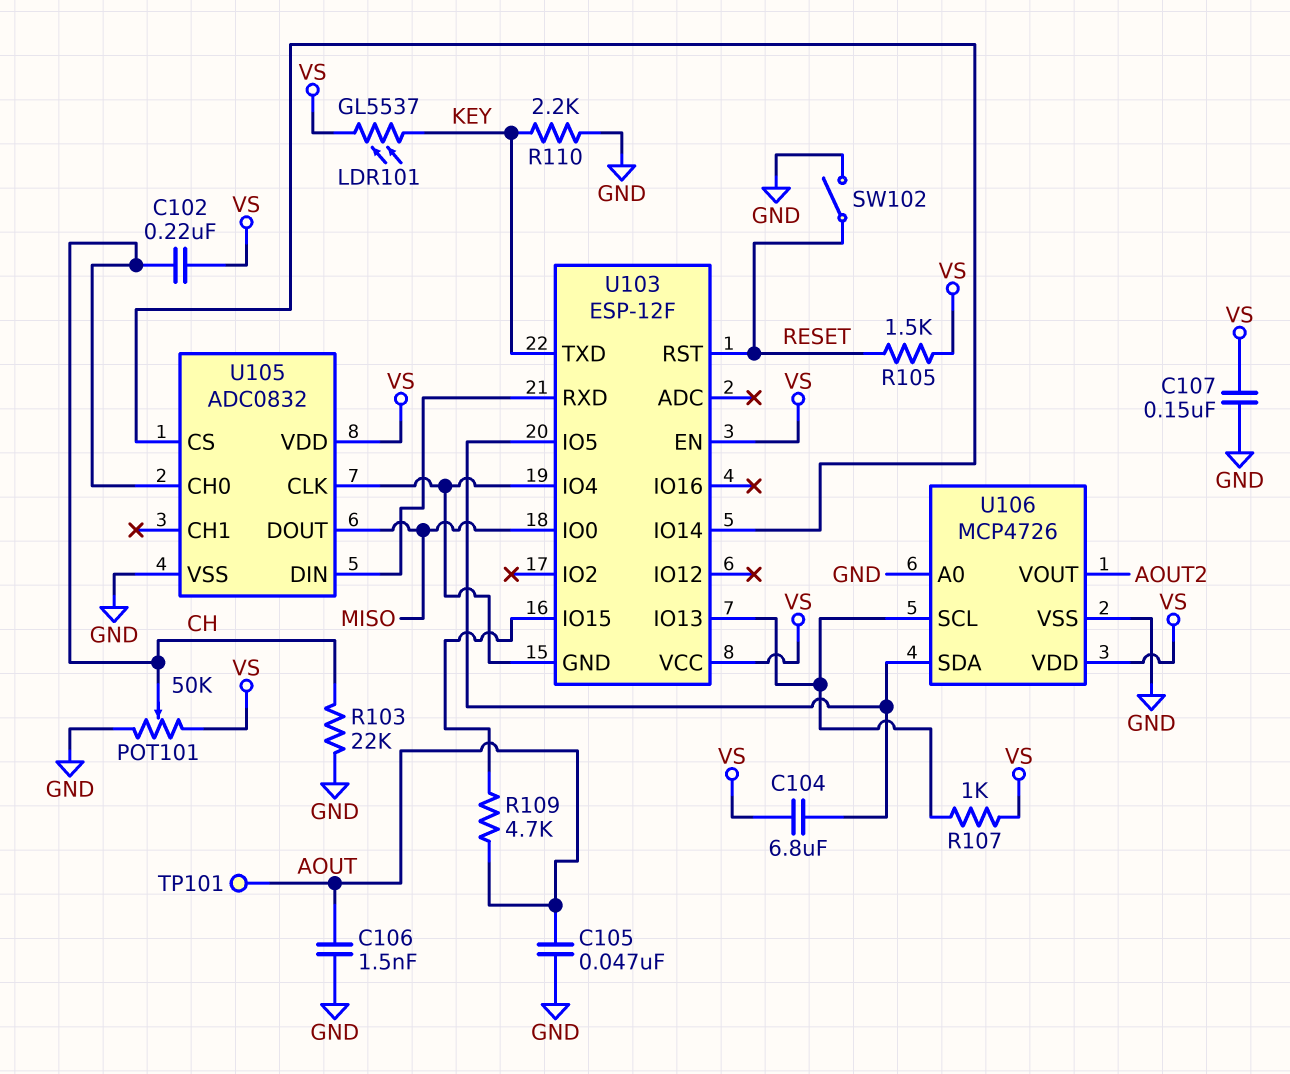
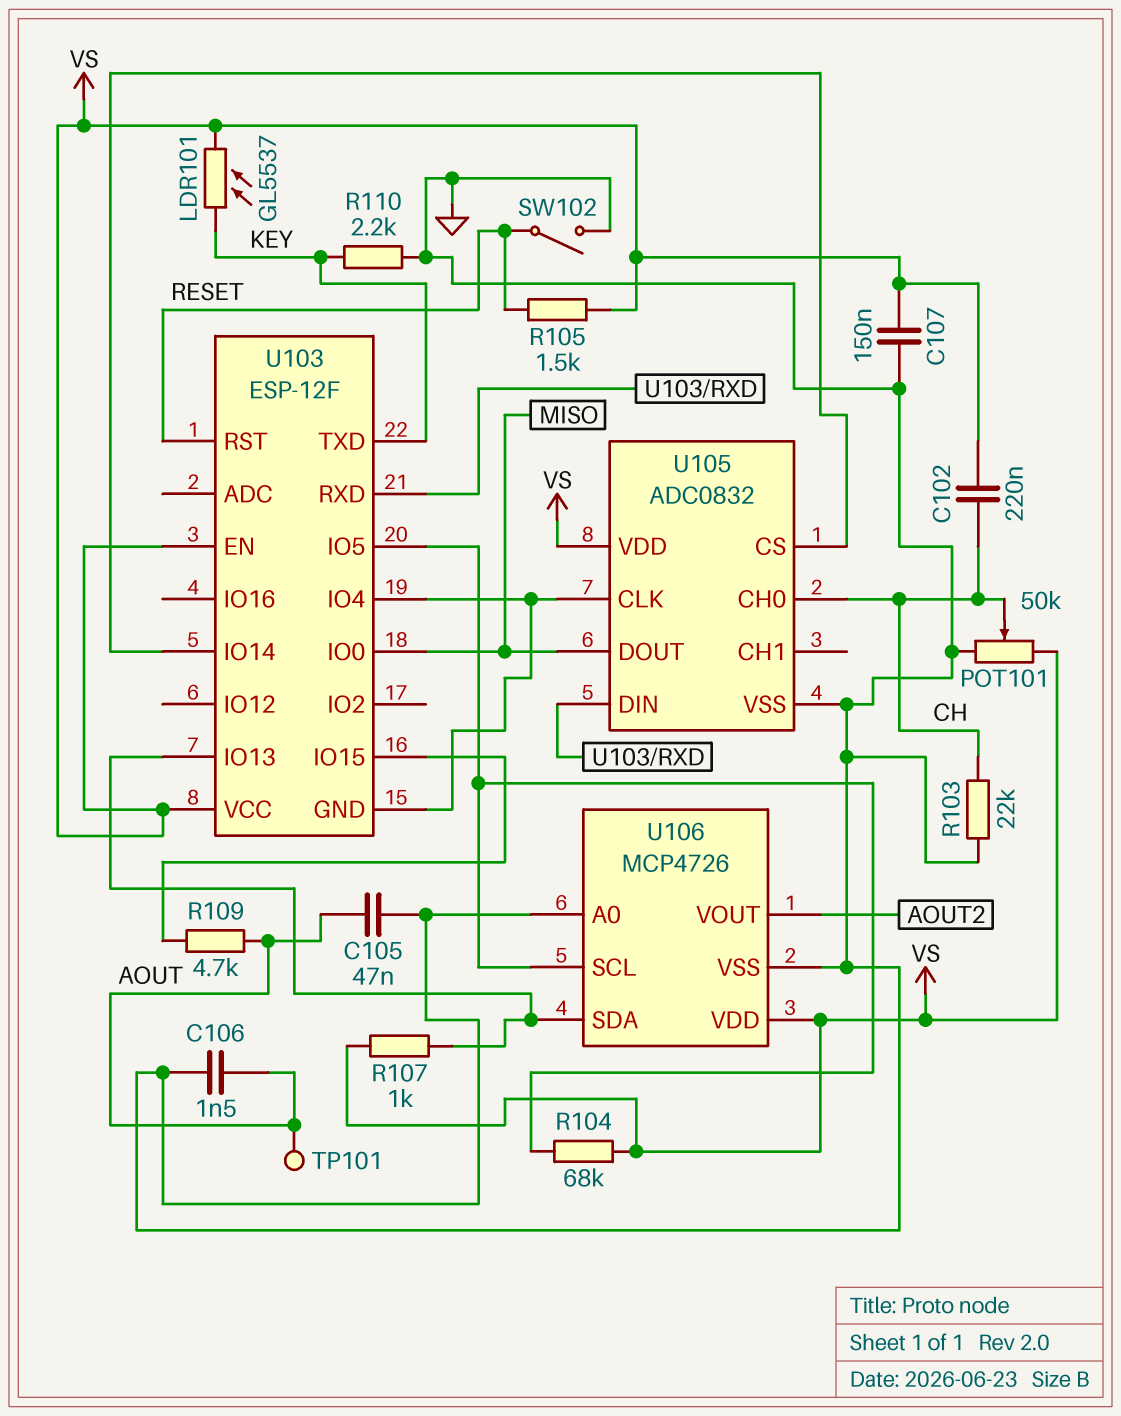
C104: 6.8uF (U103/IO5, VS) -> none
R104: none -> 68k (U103/IO5, VS)
U106 pin SCL: U103/IO13 -> U103/IO5
U106 pin SDA: U103/IO5 -> U103/IO13

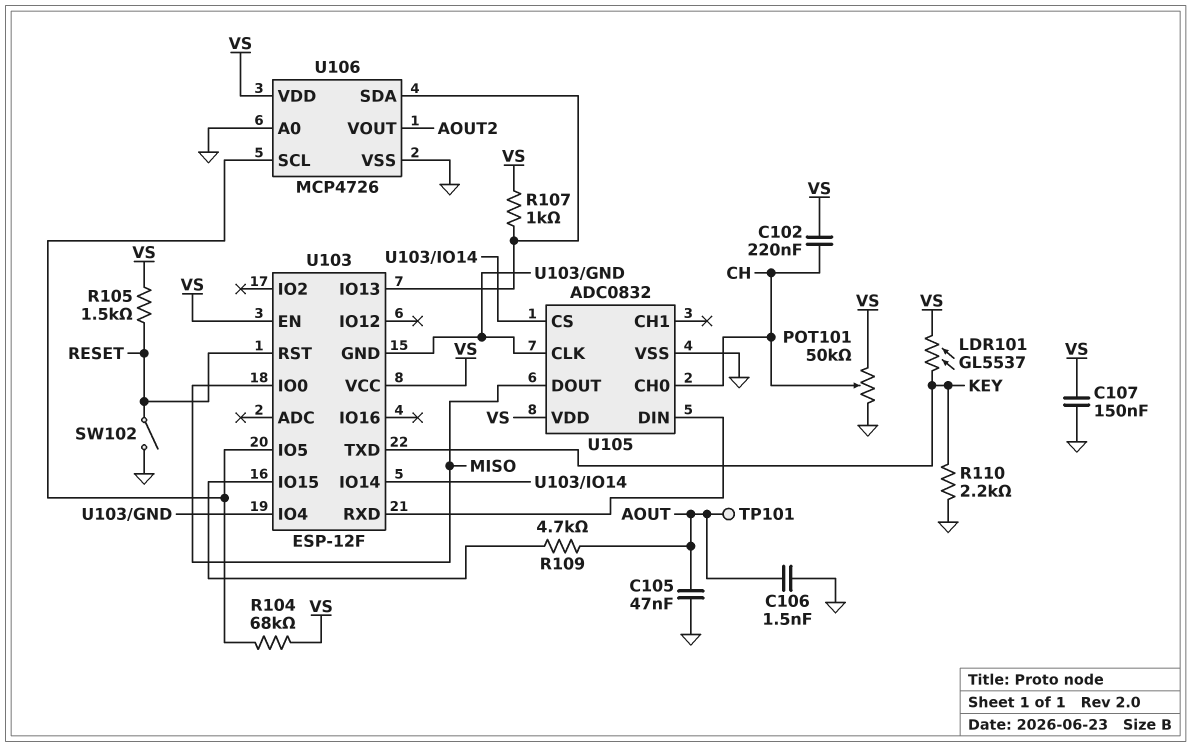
R103: 22k (CH, GND) -> none

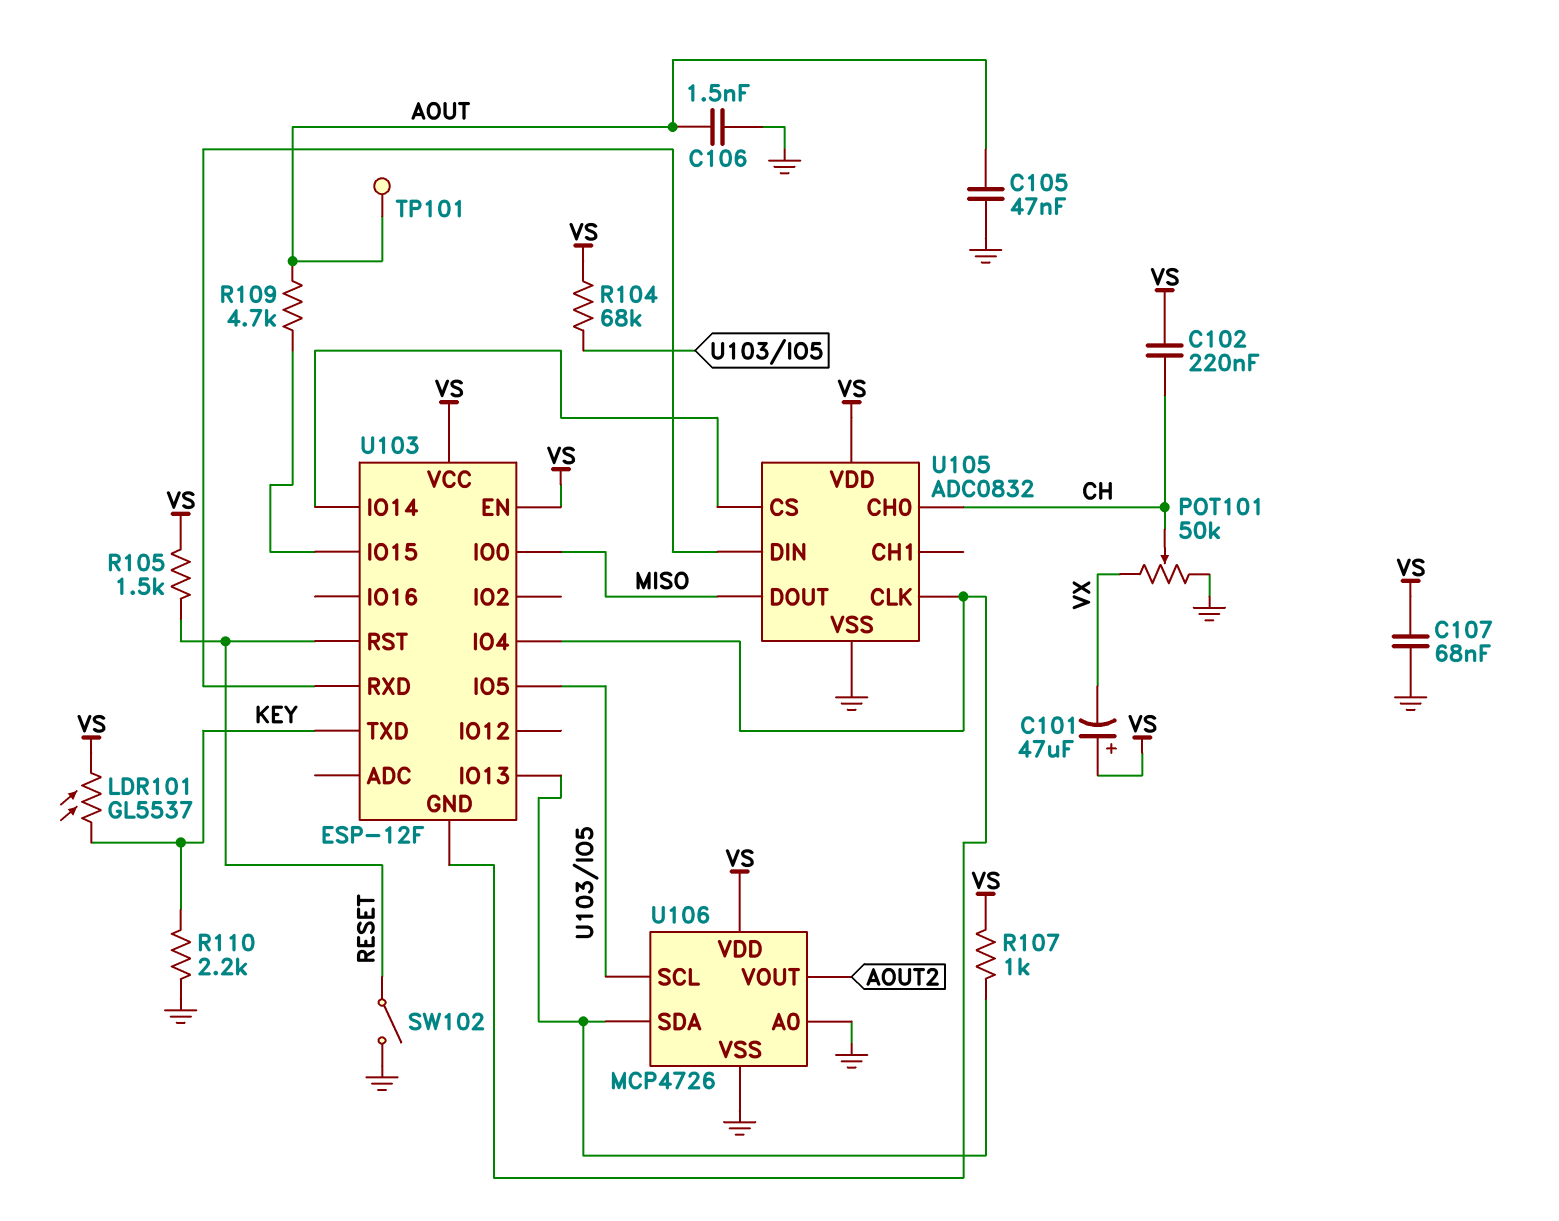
C101: none -> 47uF (plus VS, minus VX)
C107: 150nF (GND, VS) -> 68nF (GND, VS)
POT101: 50k (GND, VS, wiper CH) -> 50k (GND, VX, wiper CH)

